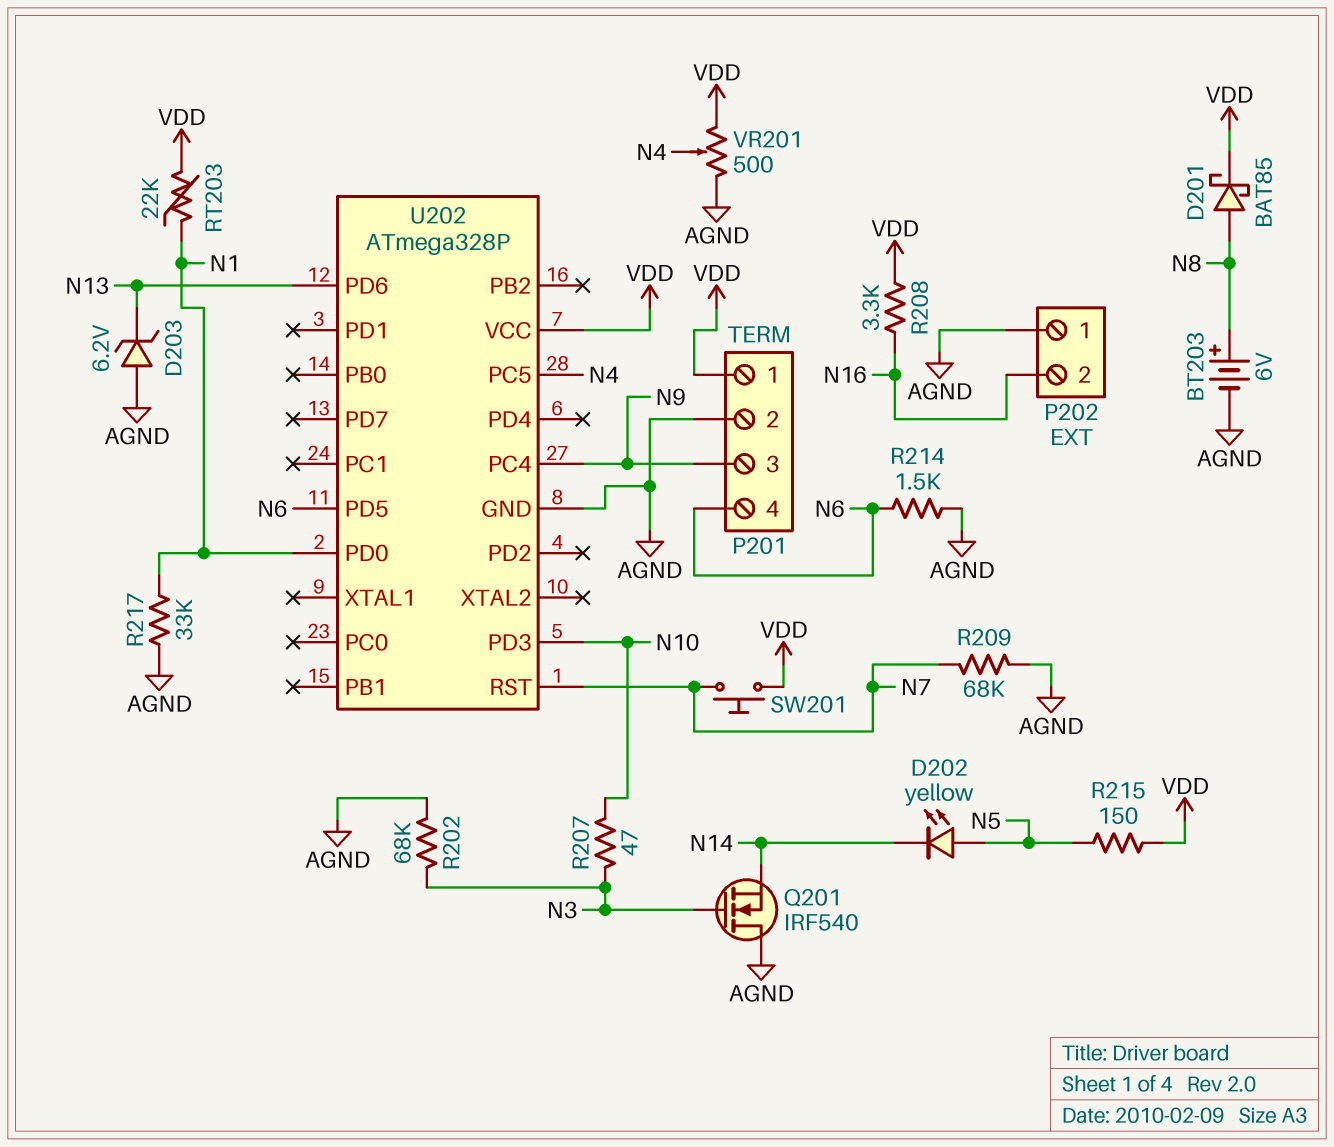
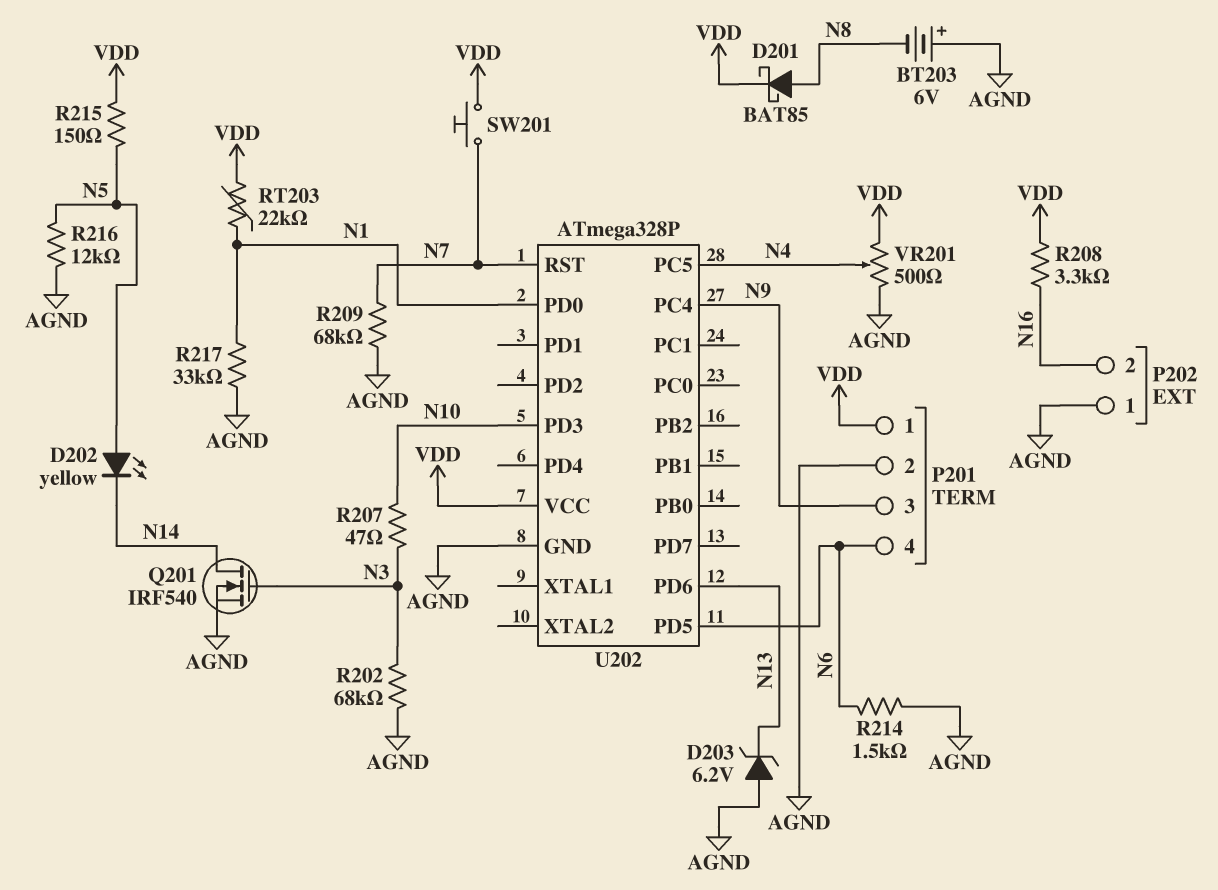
BT203: 6V (plus N8, minus AGND) -> 6V (plus AGND, minus N8)
Q201: NMOS IRF540 (G N3, D AGND, S N14) -> NMOS IRF540 (G N3, D N14, S AGND)
R216: none -> 12k (AGND, N5)

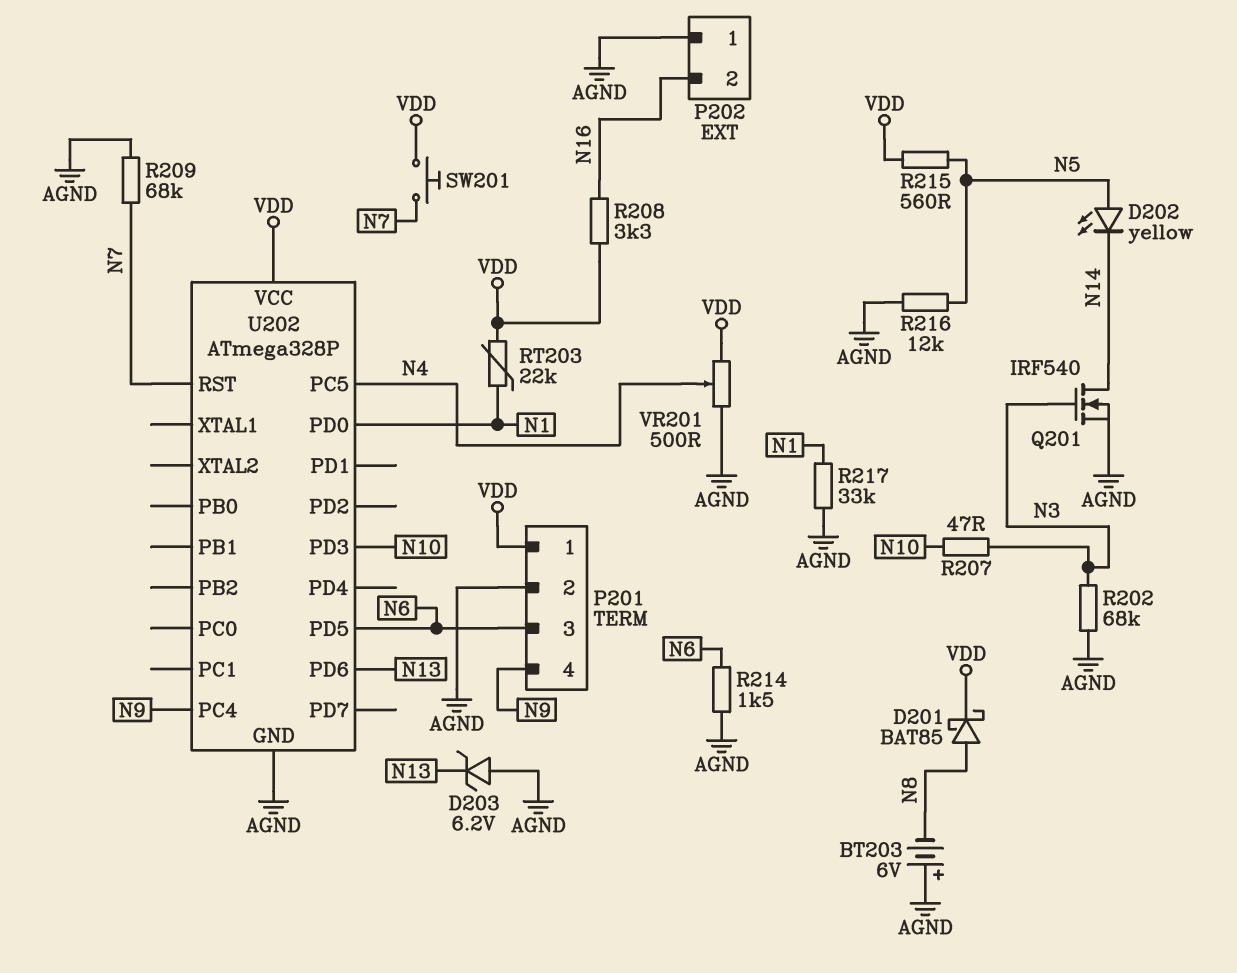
P201 pin 3: N9 -> N6
P201 pin 4: N6 -> N9
R215: 150 (N5, VDD) -> 560 (N5, VDD)

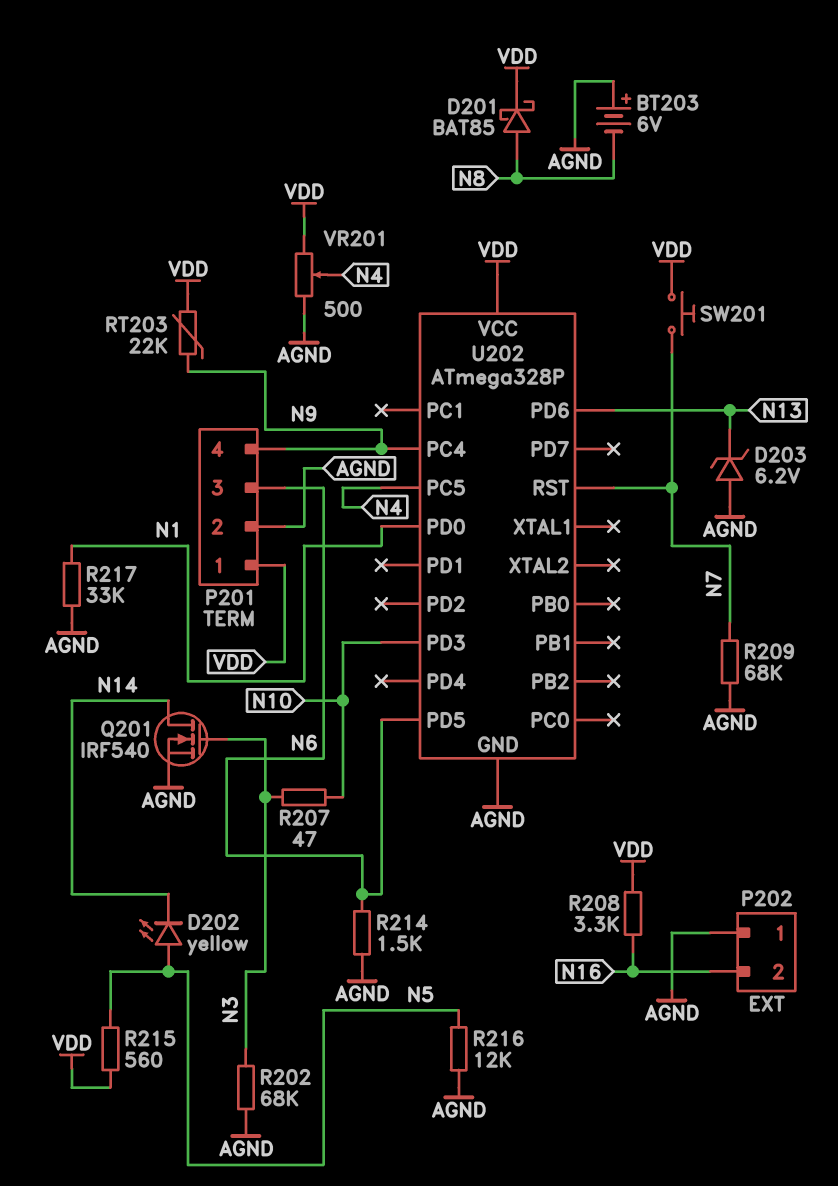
RT203: 22k (N1, VDD) -> 22k (N9, VDD)

